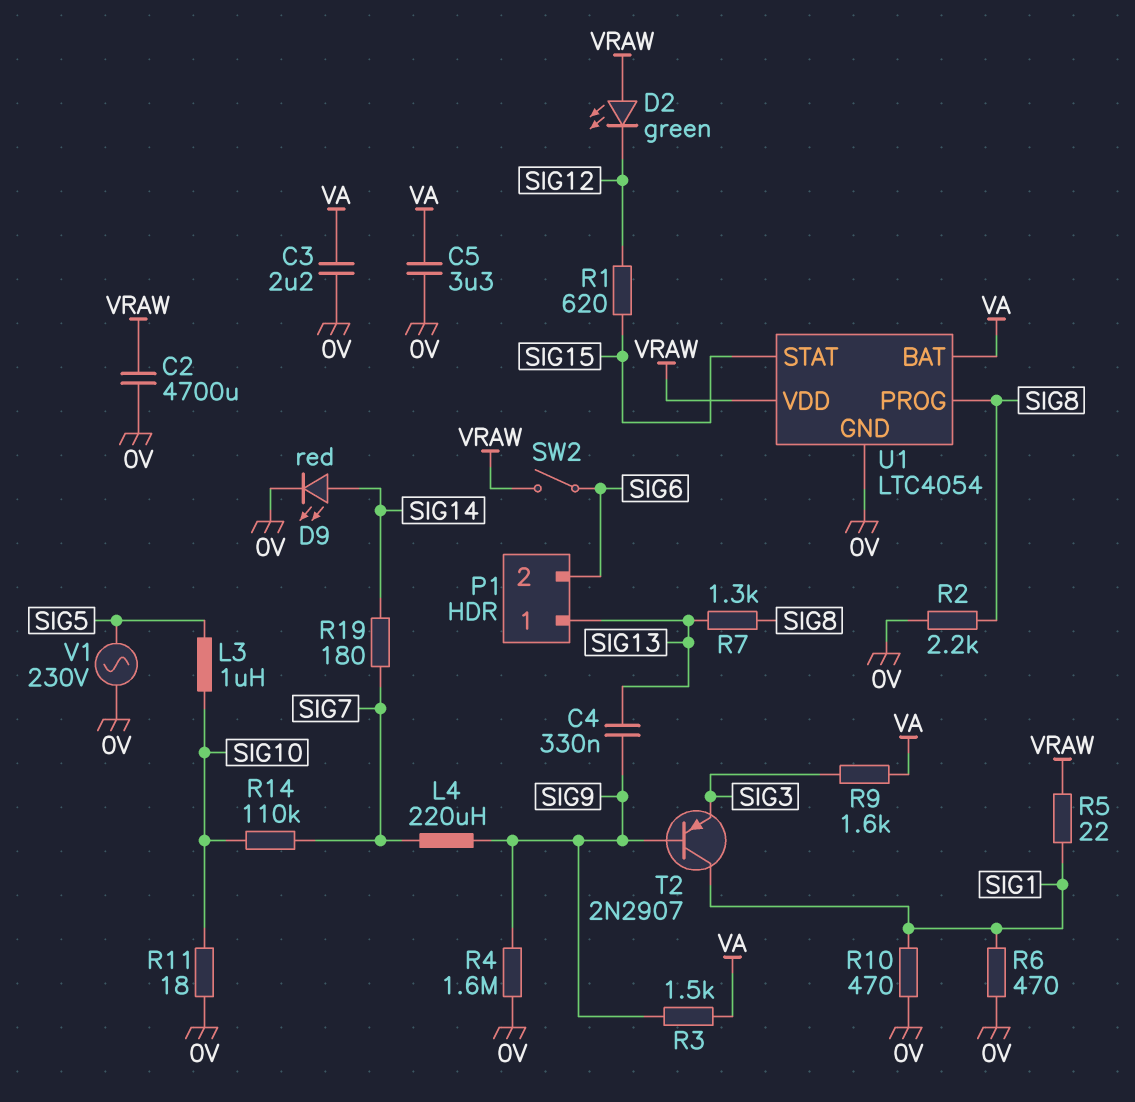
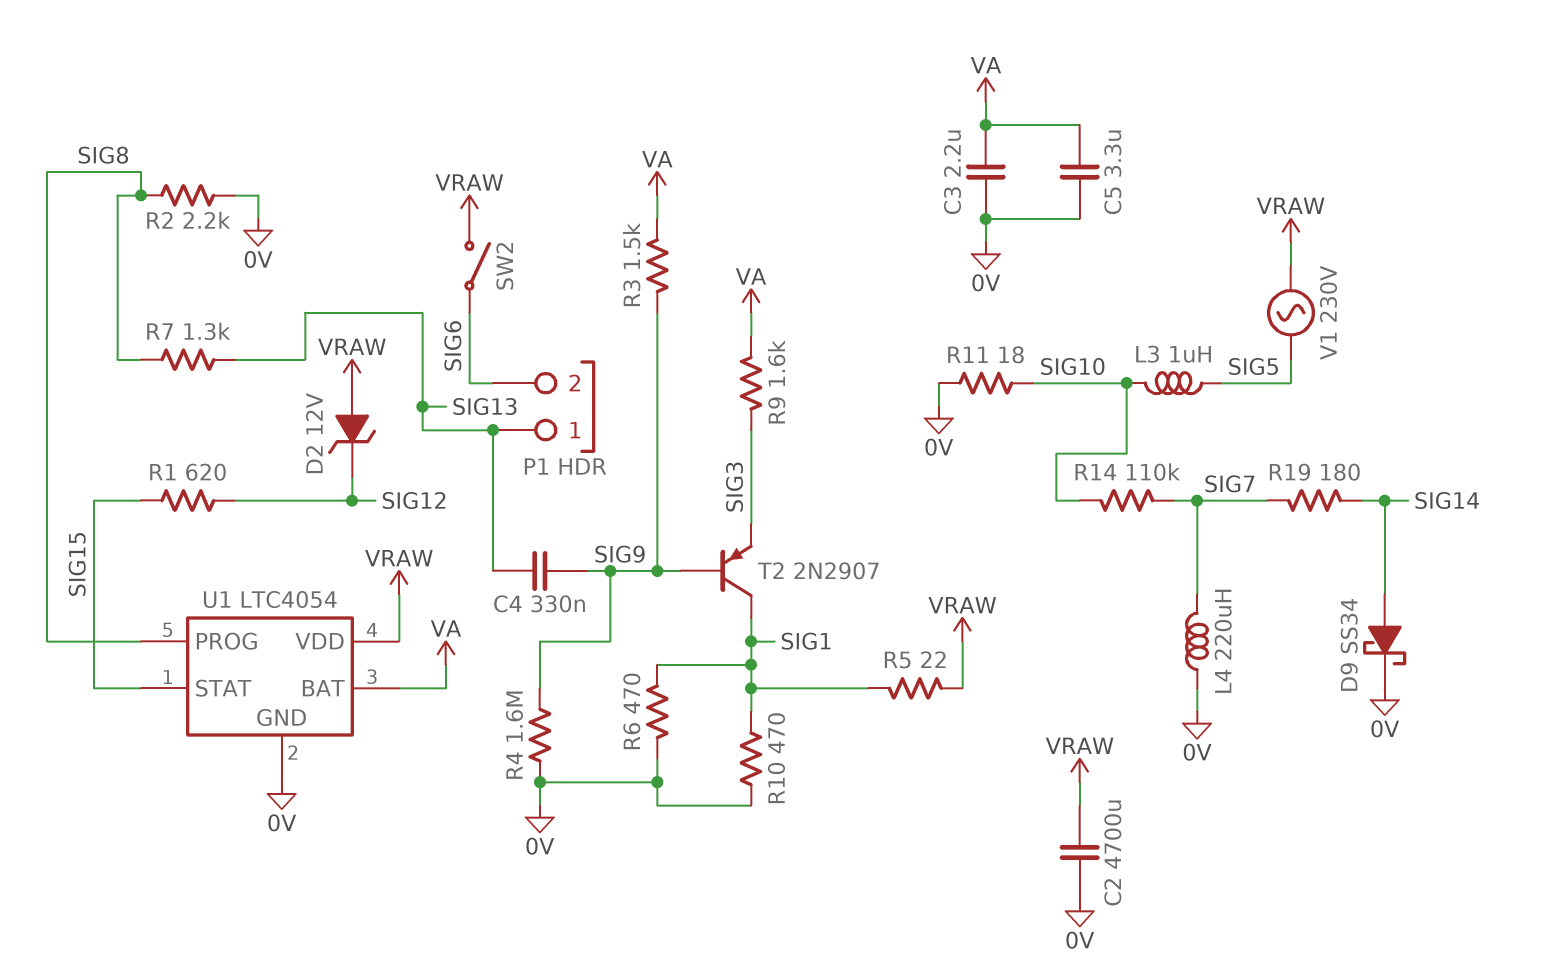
D2: LED green (A VRAW, K SIG12) -> zener 12V (A VRAW, K SIG12)
D9: LED red (A SIG14, K 0V) -> schottky SS34 (A SIG14, K 0V)
L4: 220uH (SIG7, SIG9) -> 220uH (0V, SIG7)
V1: AC 230V (0V, SIG5) -> AC 230V (SIG5, VRAW)

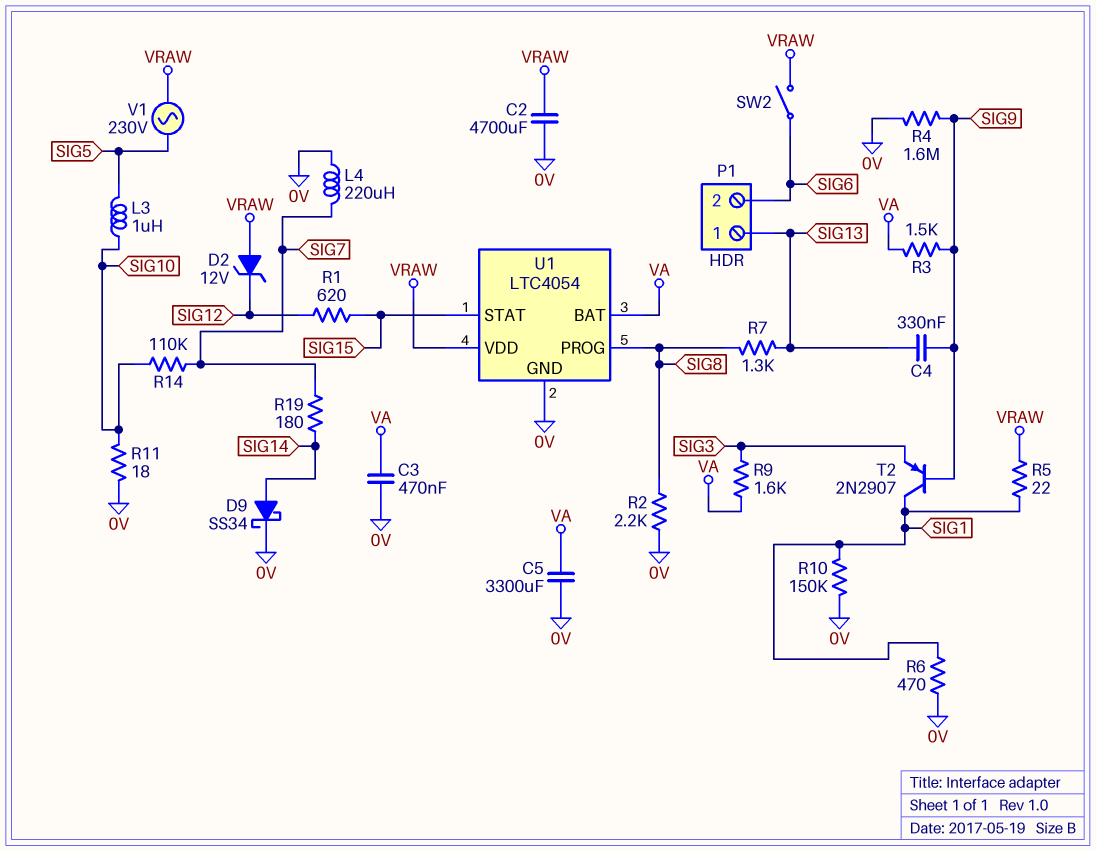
C3: 2.2uF (0V, VA) -> 470nF (0V, VA)
C5: 3.3uF (0V, VA) -> 3300uF (0V, VA)
R10: 470 (0V, SIG1) -> 150k (0V, SIG1)

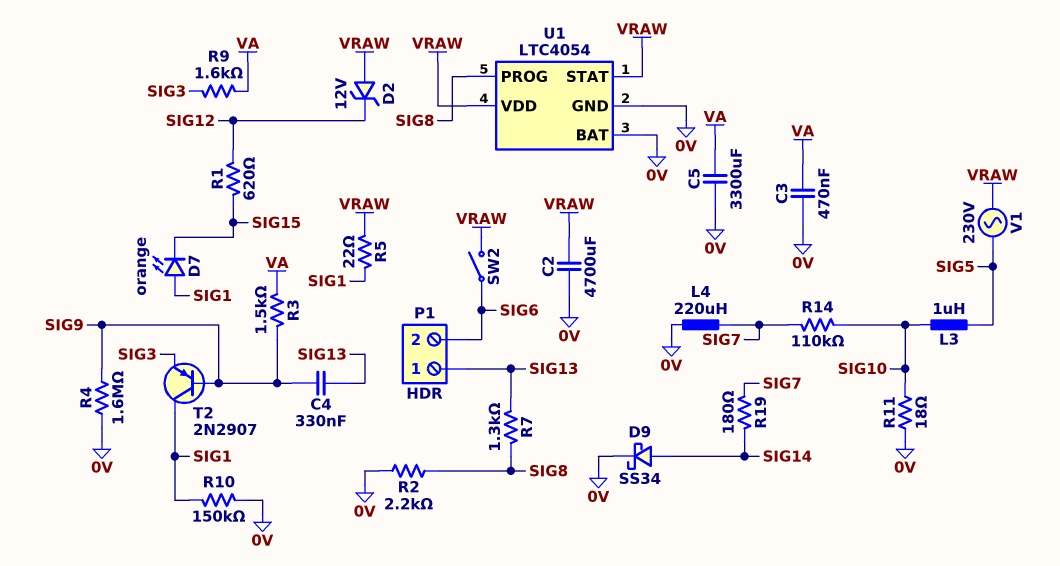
D7: none -> LED orange (A SIG1, K SIG15)
R6: 470 (0V, SIG1) -> none
U1 pin BAT: VA -> 0V
U1 pin STAT: SIG15 -> VRAW

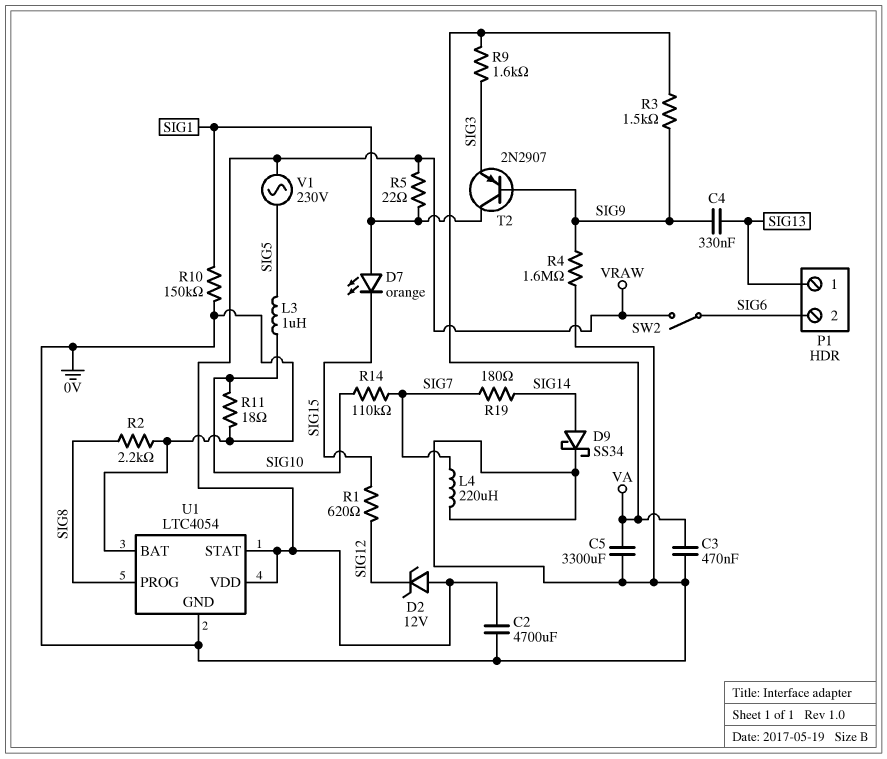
R7: 1.3k (SIG8, SIG13) -> none

